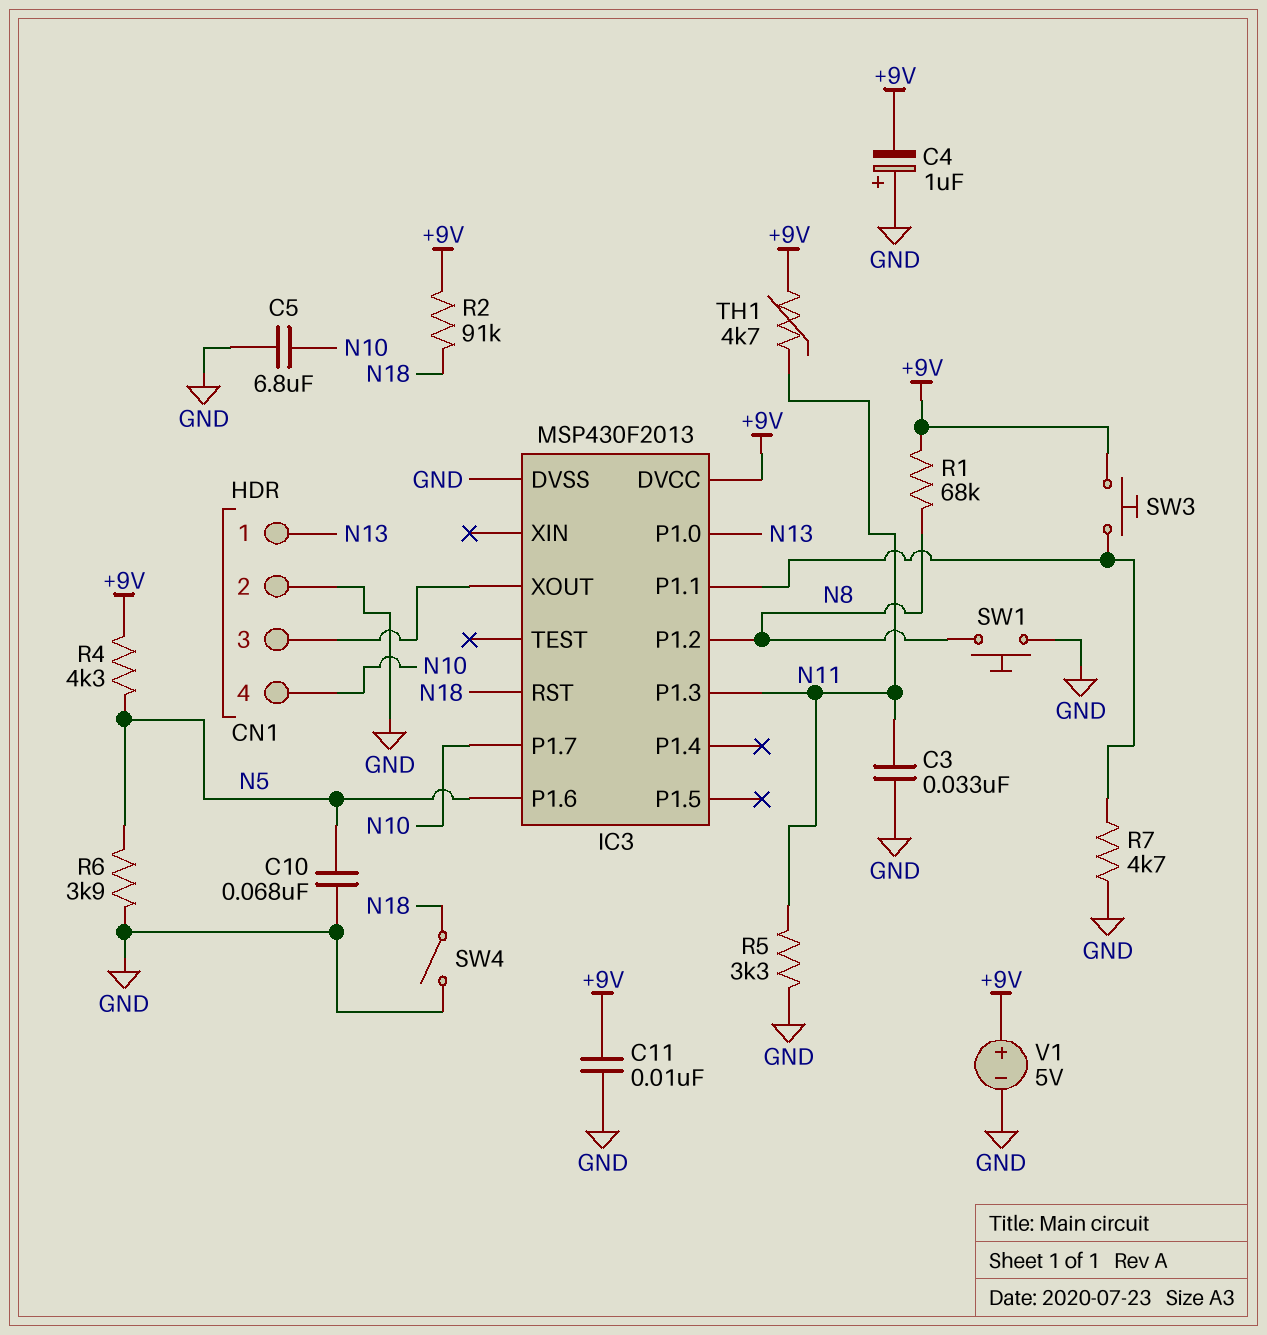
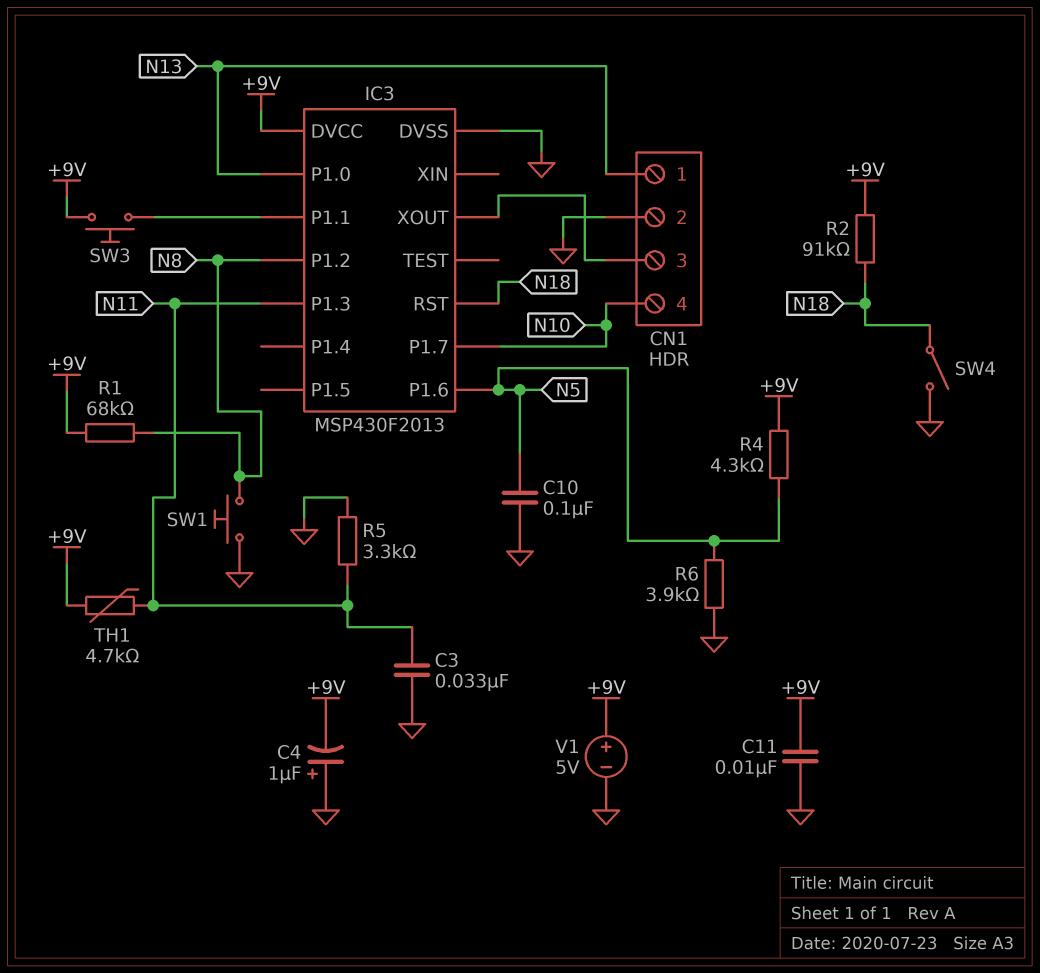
C5: 6.8uF (GND, N10) -> none
C10: 68nF (GND, N5) -> 100nF (GND, N5)
R7: 4.7k (GND, IC3/P1.1) -> none

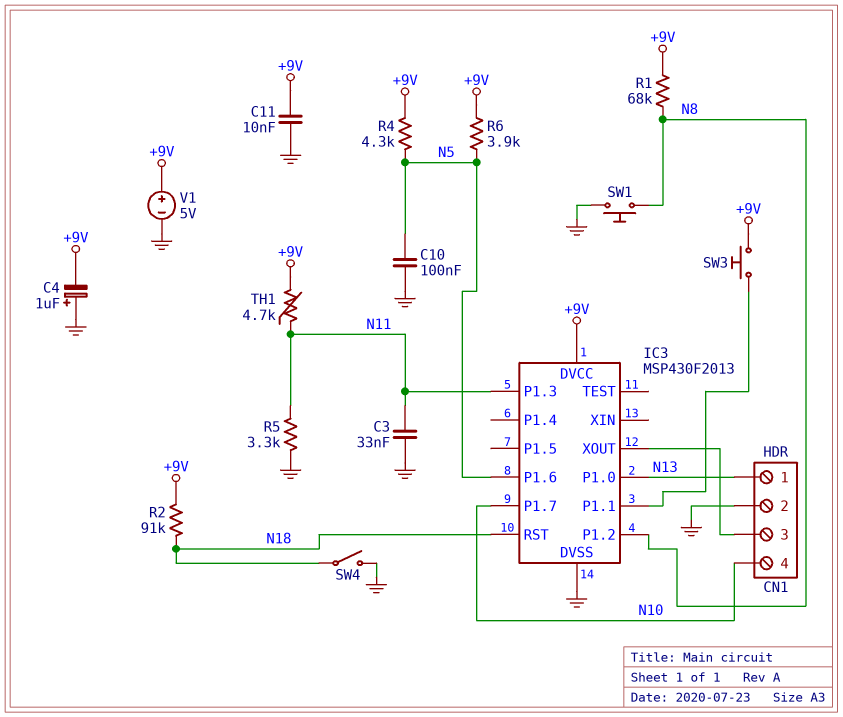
R6: 3.9k (GND, N5) -> 3.9k (+9V, N5)

